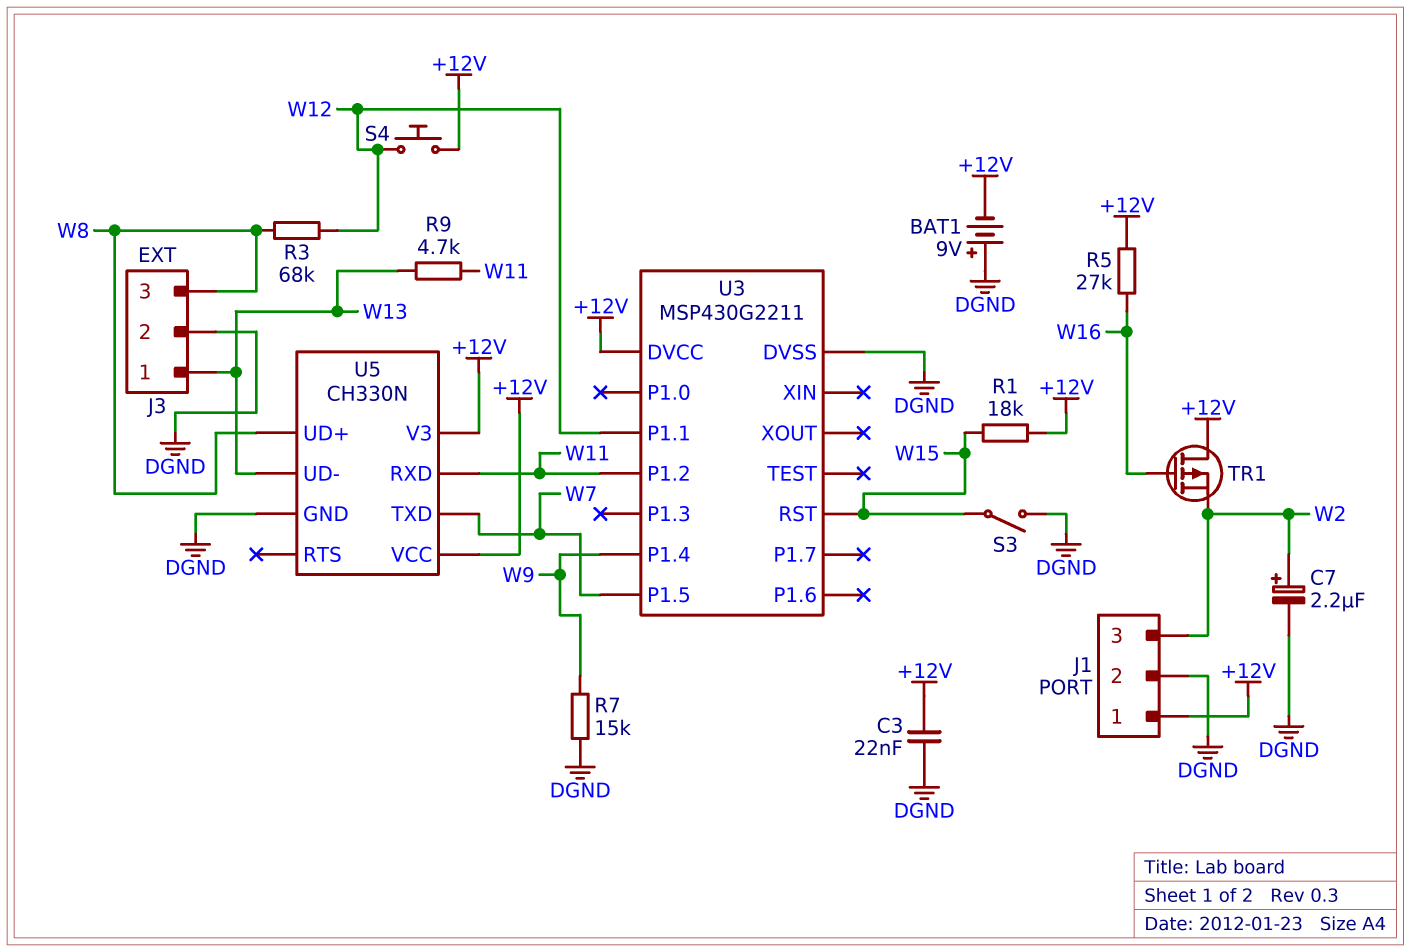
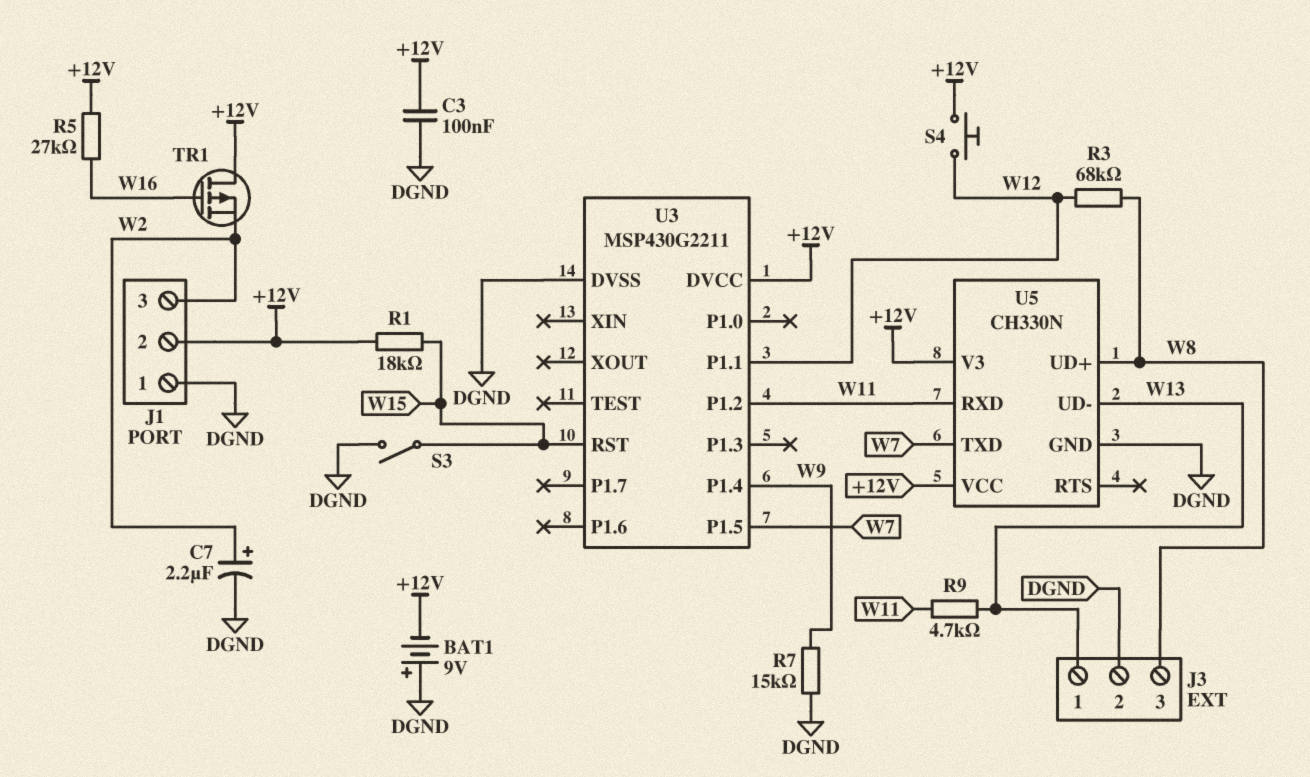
C3: 22nF (+12V, DGND) -> 100nF (+12V, DGND)
J1 pin 1: +12V -> DGND
J1 pin 2: DGND -> +12V

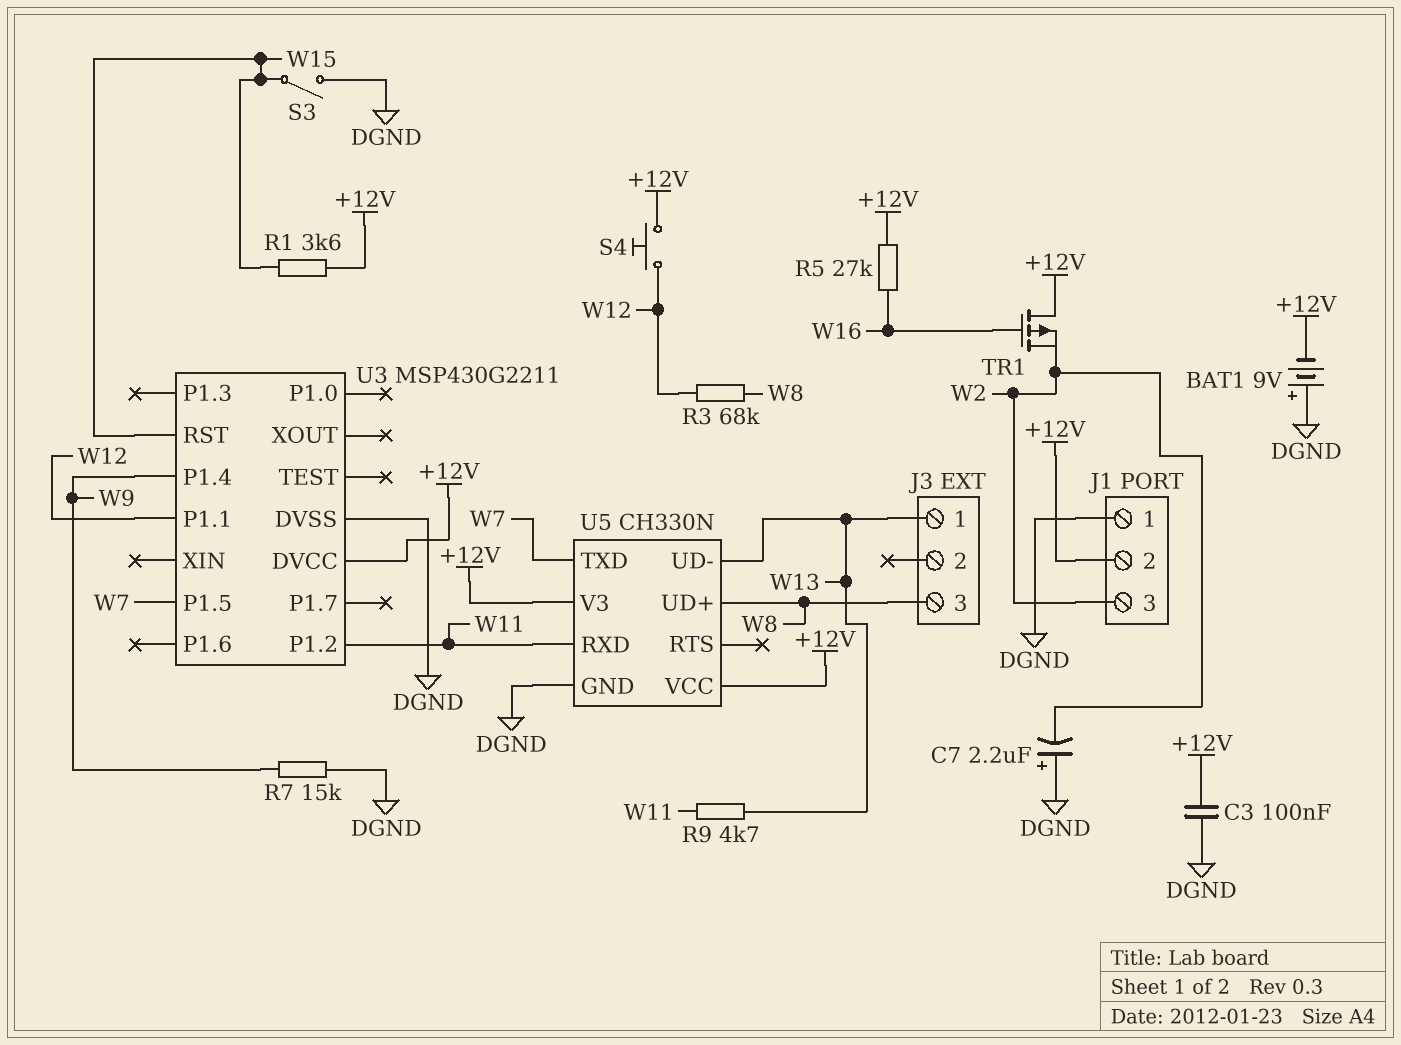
C7: 2.2uF (plus W2, minus DGND) -> 2.2uF (plus DGND, minus W2)
J3 pin 2: DGND -> none
R1: 18k (+12V, W15) -> 3.6k (+12V, W15)

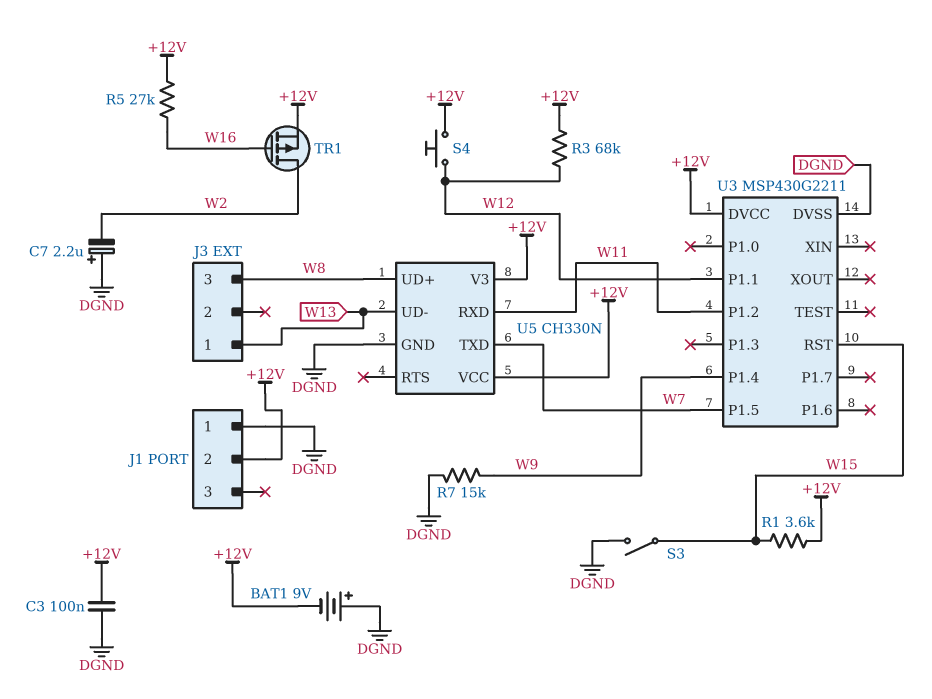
J1 pin 3: W2 -> none
R3: 68k (W8, W12) -> 68k (+12V, W12)
R9: 4.7k (W11, W13) -> none
TR1: PMOS (G W16, D +12V, S W2) -> PMOS (G W16, D W2, S +12V)

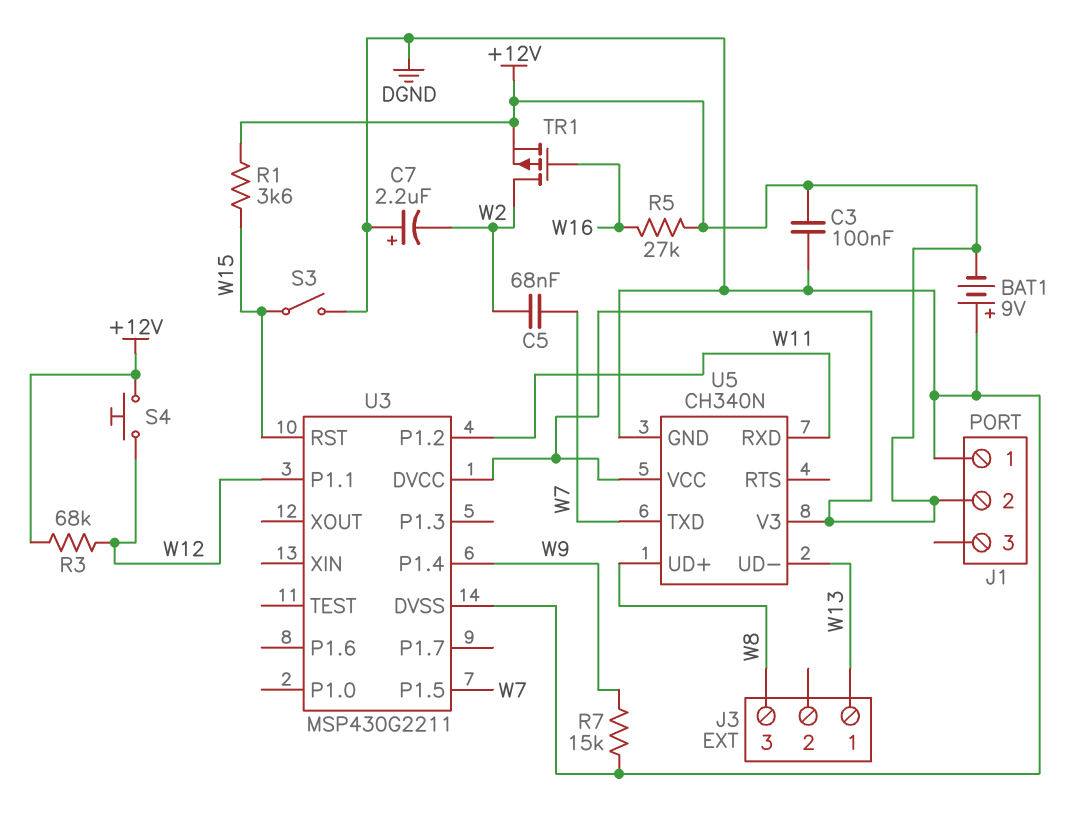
C5: none -> 68nF (W2, W7)
U5: CH330N -> CH340N

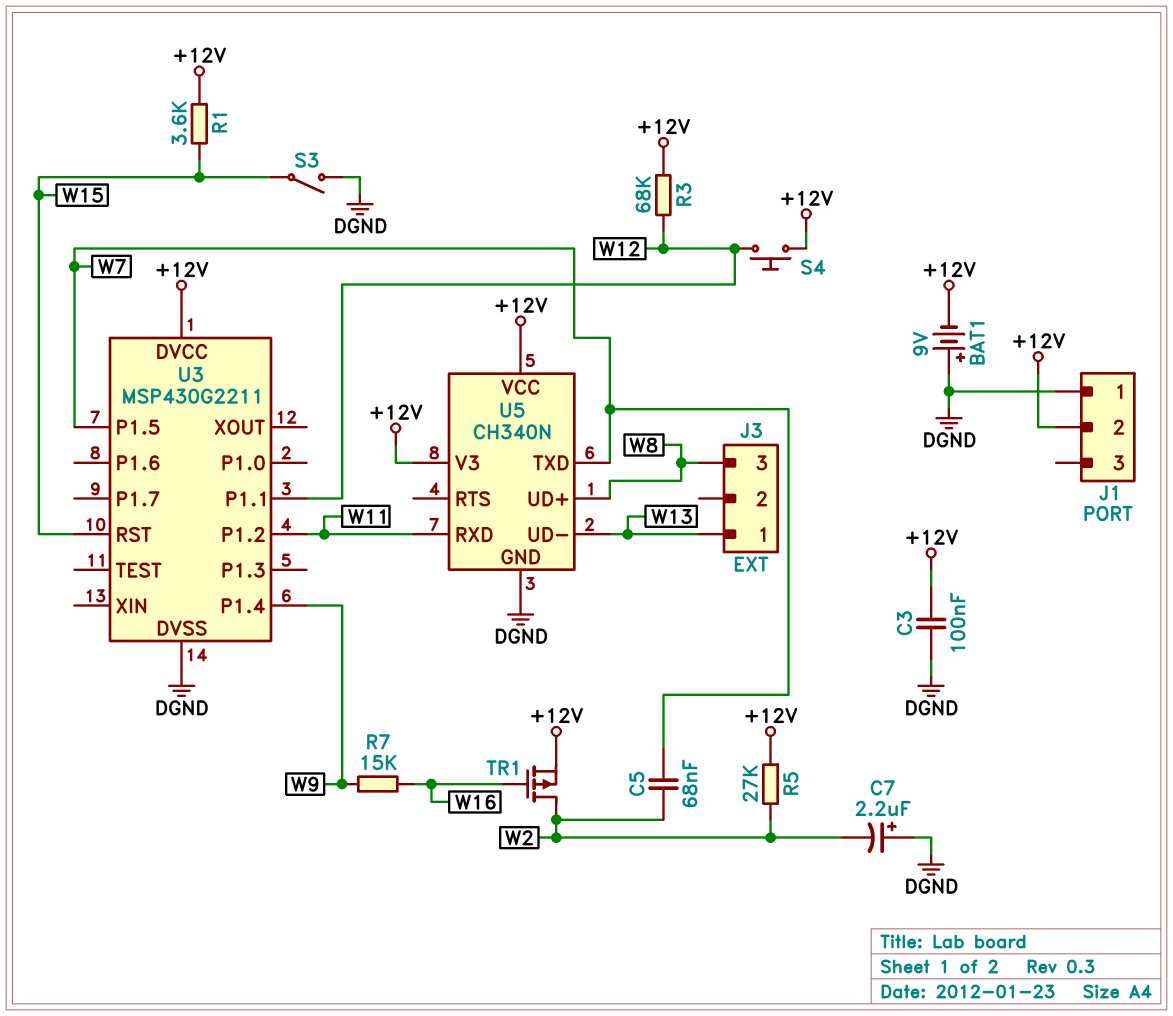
R5: 27k (+12V, W16) -> 27k (+12V, W2)
R7: 15k (DGND, W9) -> 15k (W9, W16)

